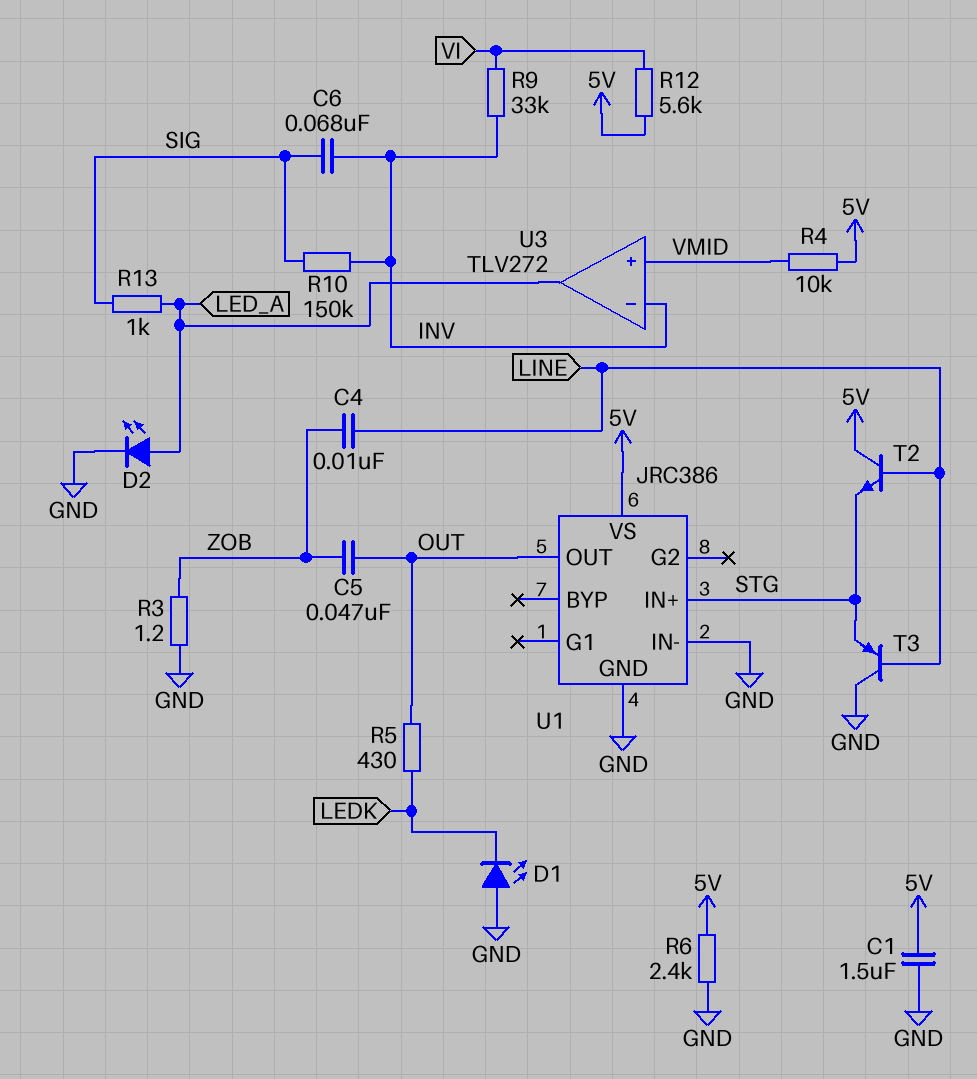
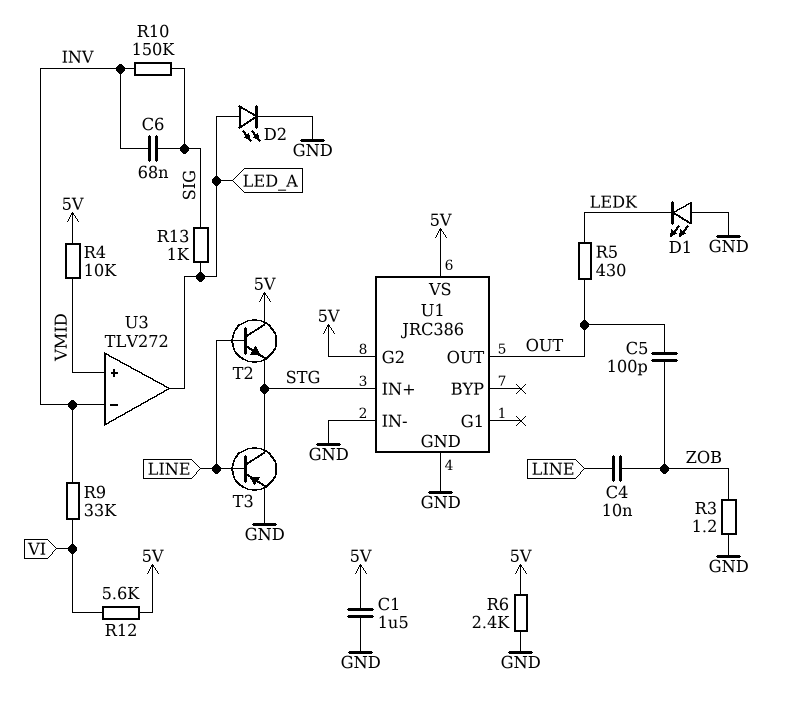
C5: 47nF (OUT, ZOB) -> 100pF (OUT, ZOB)
T3: PNP (B LINE, C GND, E STG) -> PNP (B LINE, C STG, E GND)
U1 pin G2: none -> 5V

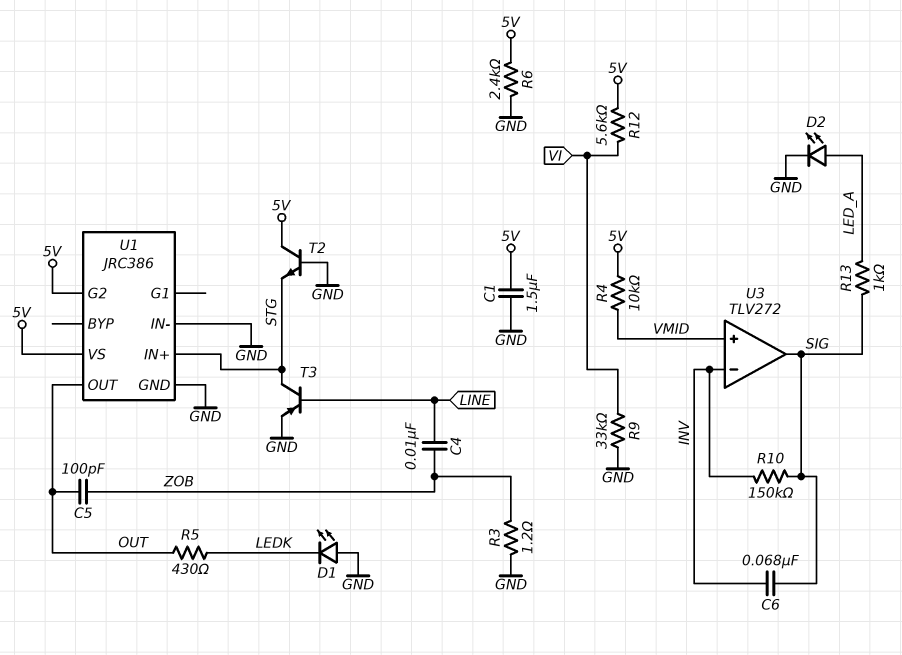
R9: 33k (INV, VI) -> 33k (GND, VI)
T2: NPN (B LINE, C 5V, E STG) -> NPN (B GND, C 5V, E STG)
U3 pin out: LED_A -> SIG

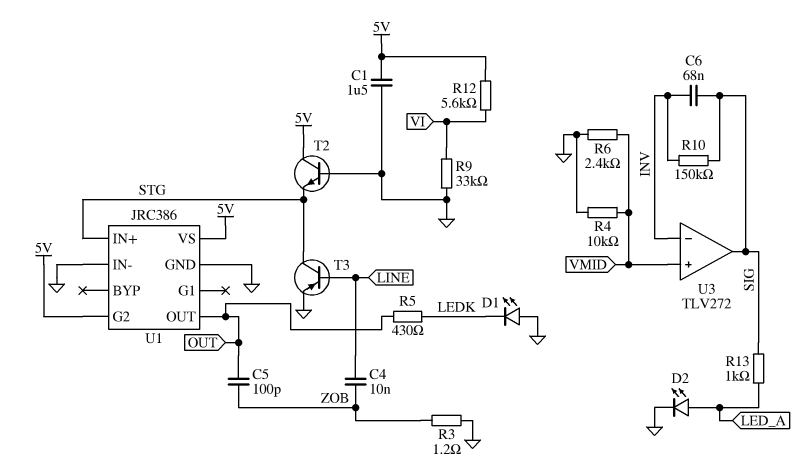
R4: 10k (5V, VMID) -> 10k (GND, VMID)
R6: 2.4k (5V, GND) -> 2.4k (GND, VMID)

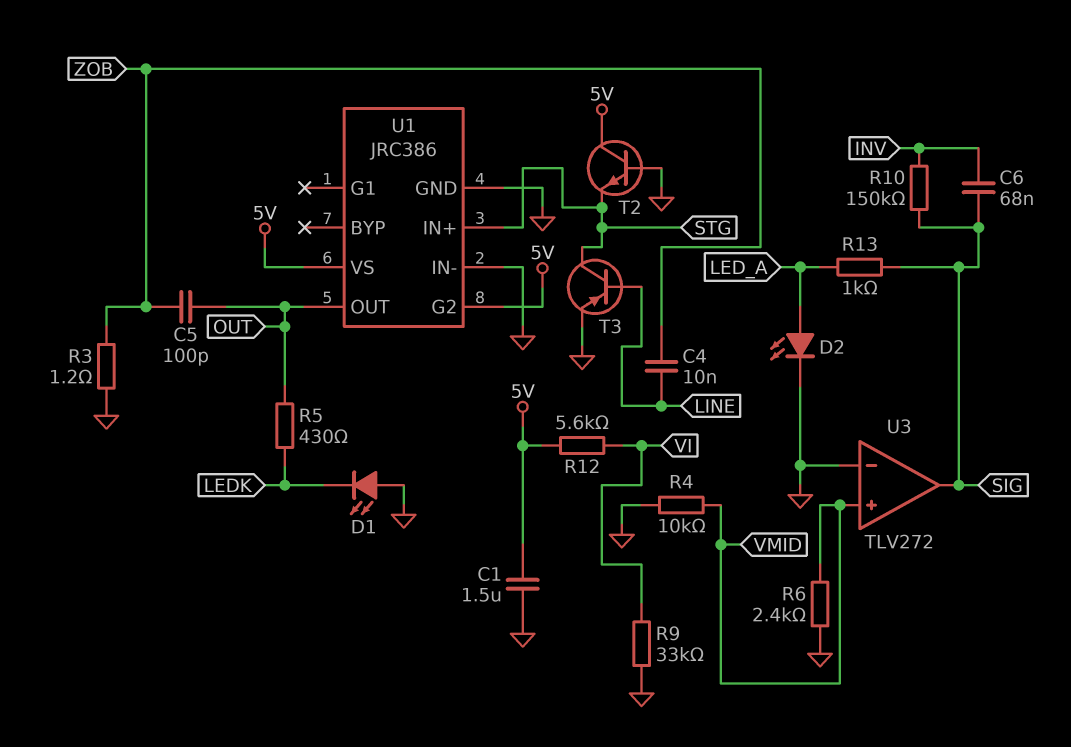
U3 pin in-: INV -> GND

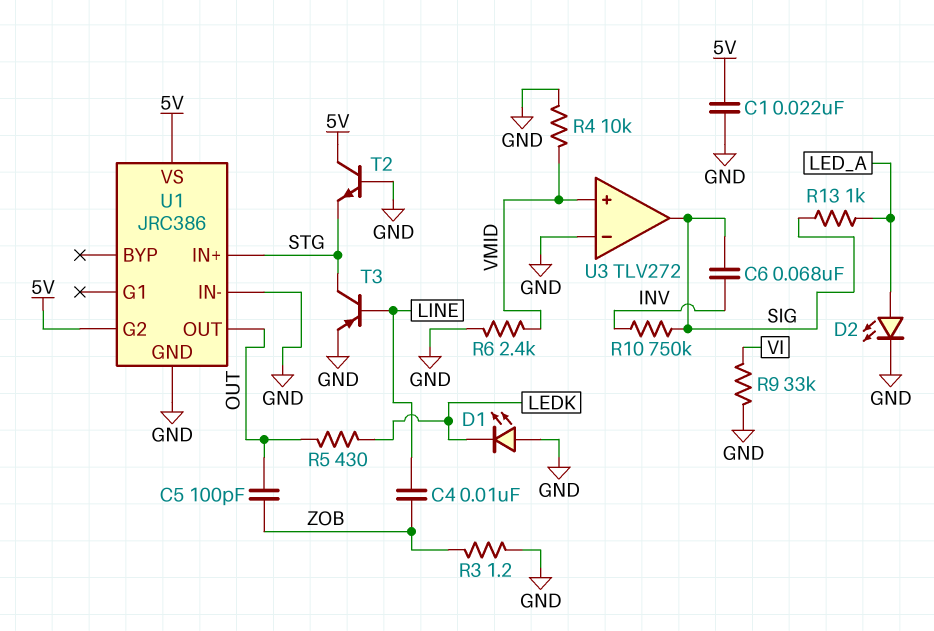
C1: 1.5uF (5V, GND) -> 22nF (5V, GND)
R10: 150k (INV, SIG) -> 750k (INV, SIG)
R12: 5.6k (5V, VI) -> none

